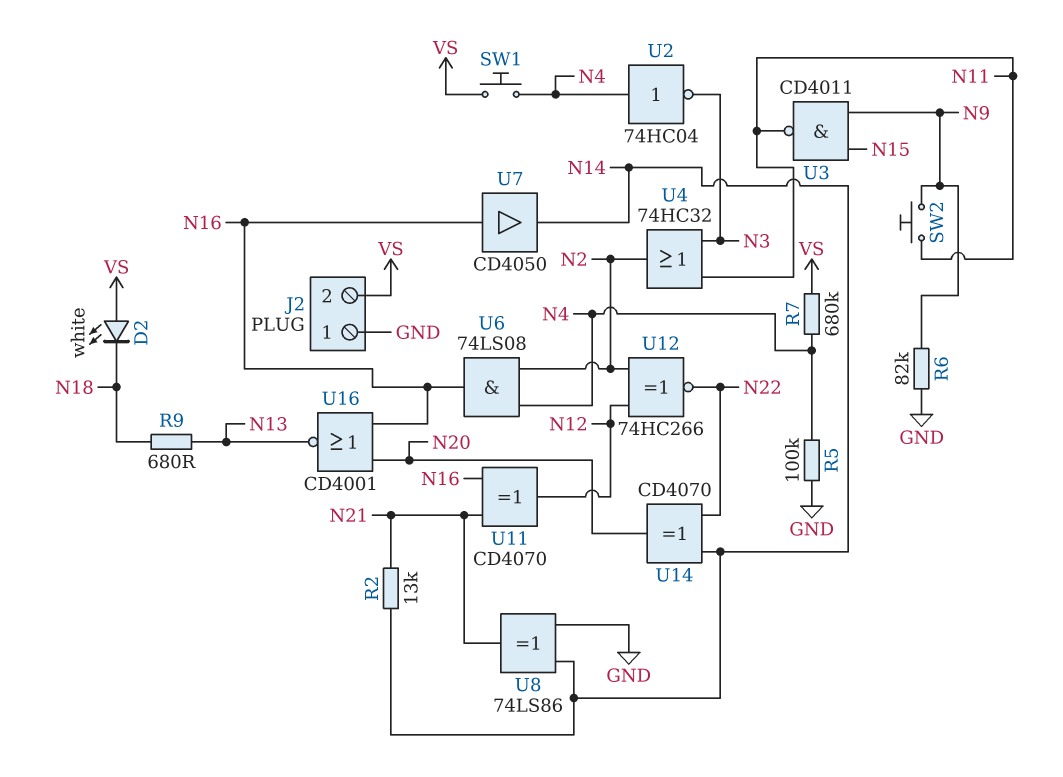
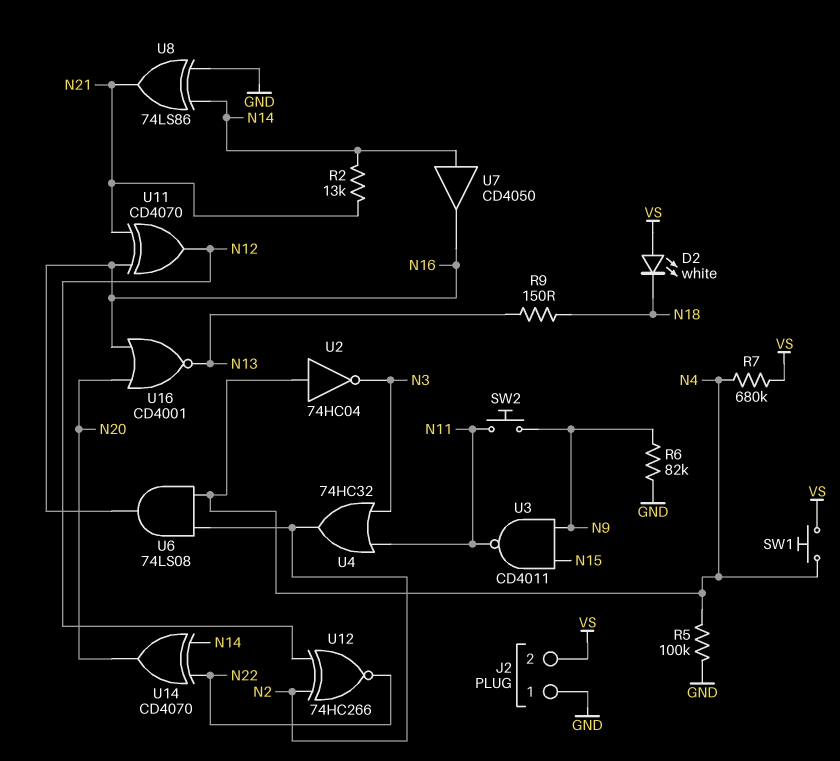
R9: 680 (N13, N18) -> 150 (N13, N18)
U7: buffer CD4050 (in N16, out N14) -> buffer CD4050 (in N14, out N16)

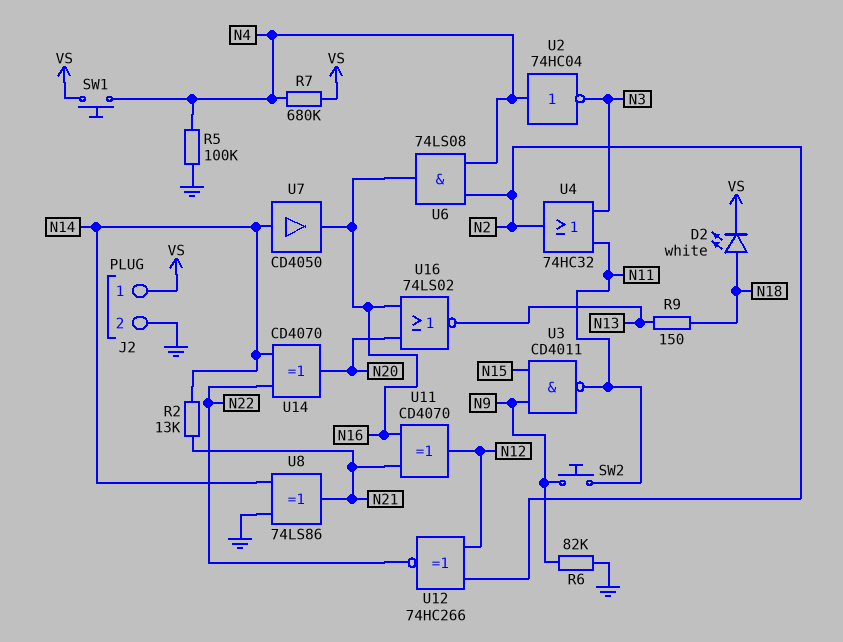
D2: LED white (A VS, K N18) -> LED white (A N18, K VS)
J2 pin 1: GND -> VS
J2 pin 2: VS -> GND
U16: NOR CD4001 (in N16, in N20, out N13) -> NOR 74LS02 (in N16, in N20, out N13)

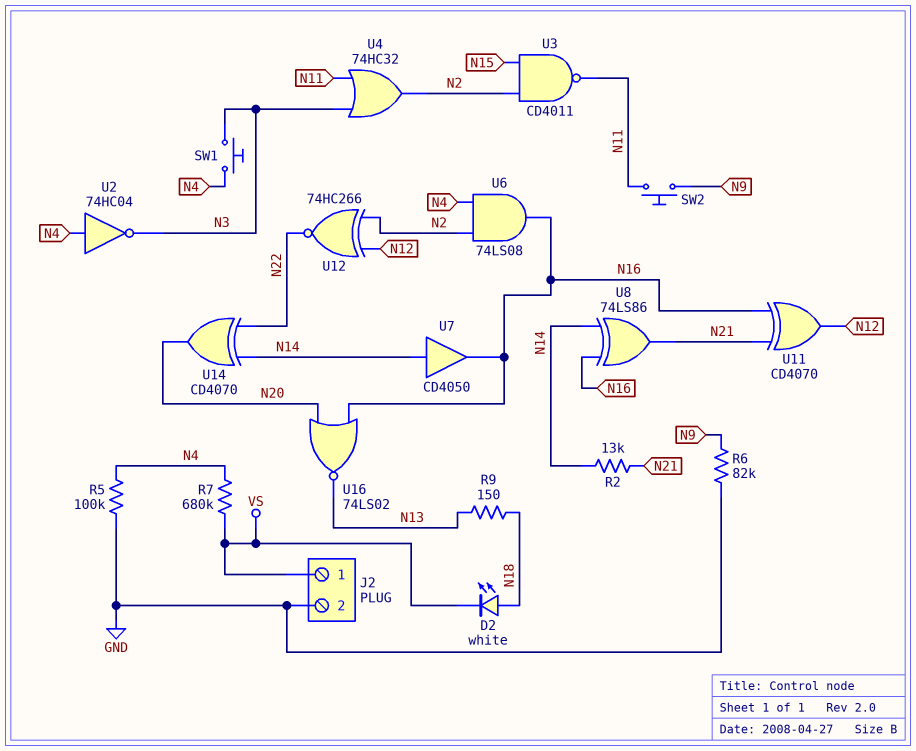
SW1: button (N4, VS) -> button (N3, N4)
U3: NAND CD4011 (in N9, in N15, out N11) -> NAND CD4011 (in N2, in N15, out N11)
U8: XOR 74LS86 (in GND, in N14, out N21) -> XOR 74LS86 (in N14, in N16, out N21)

